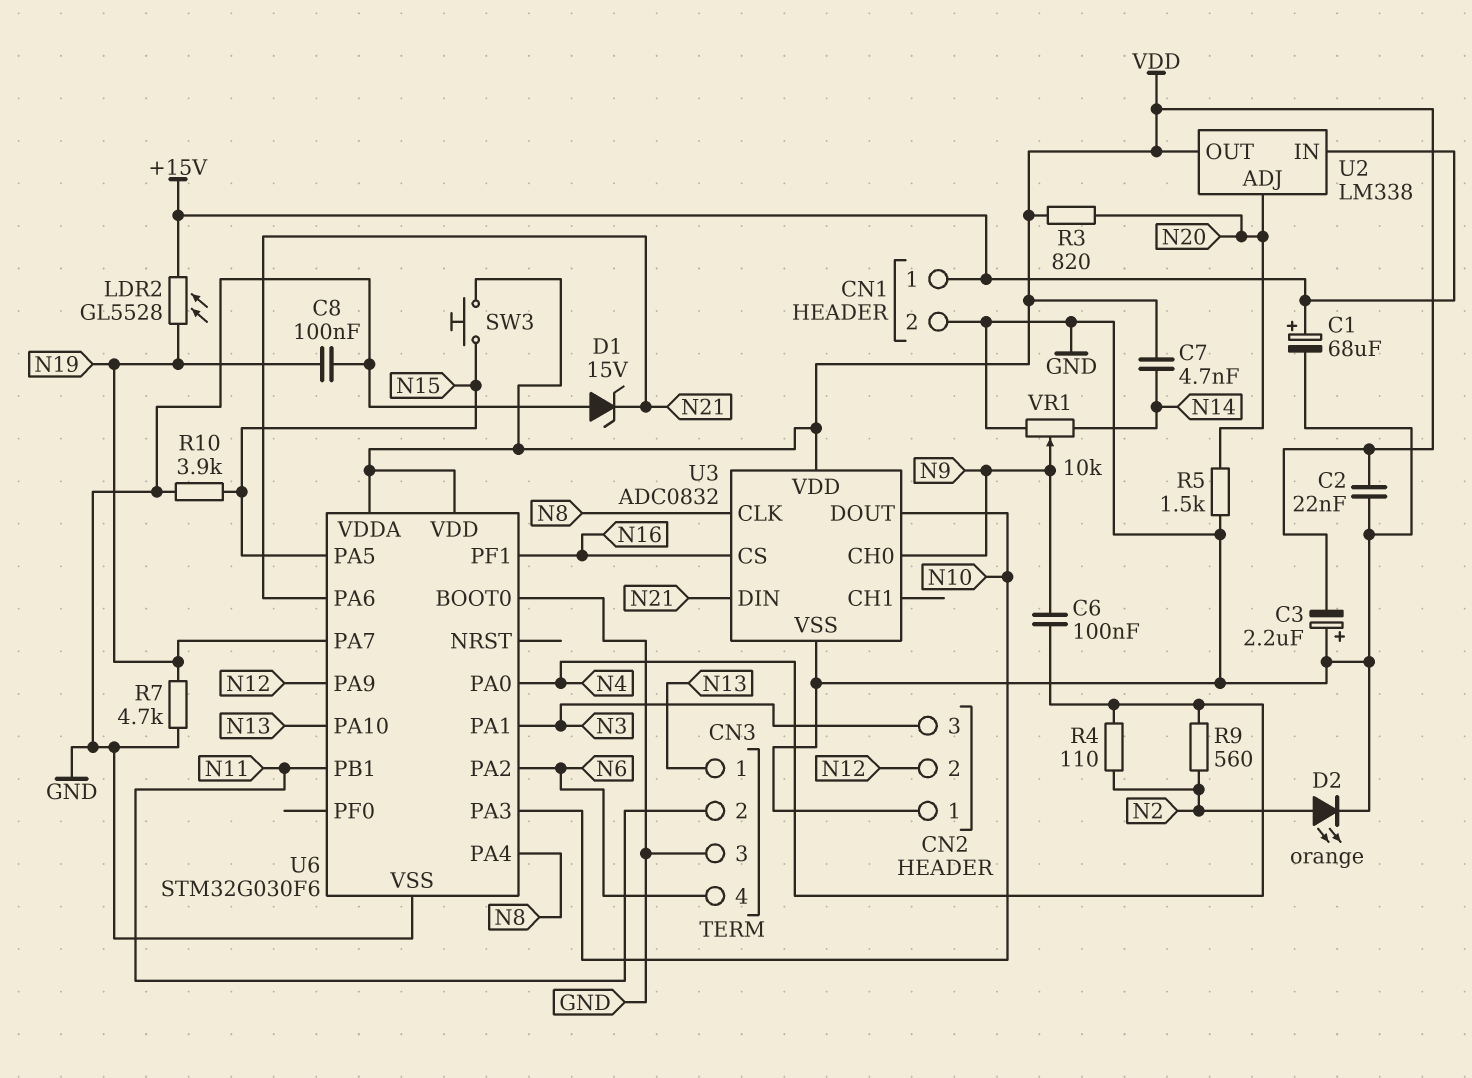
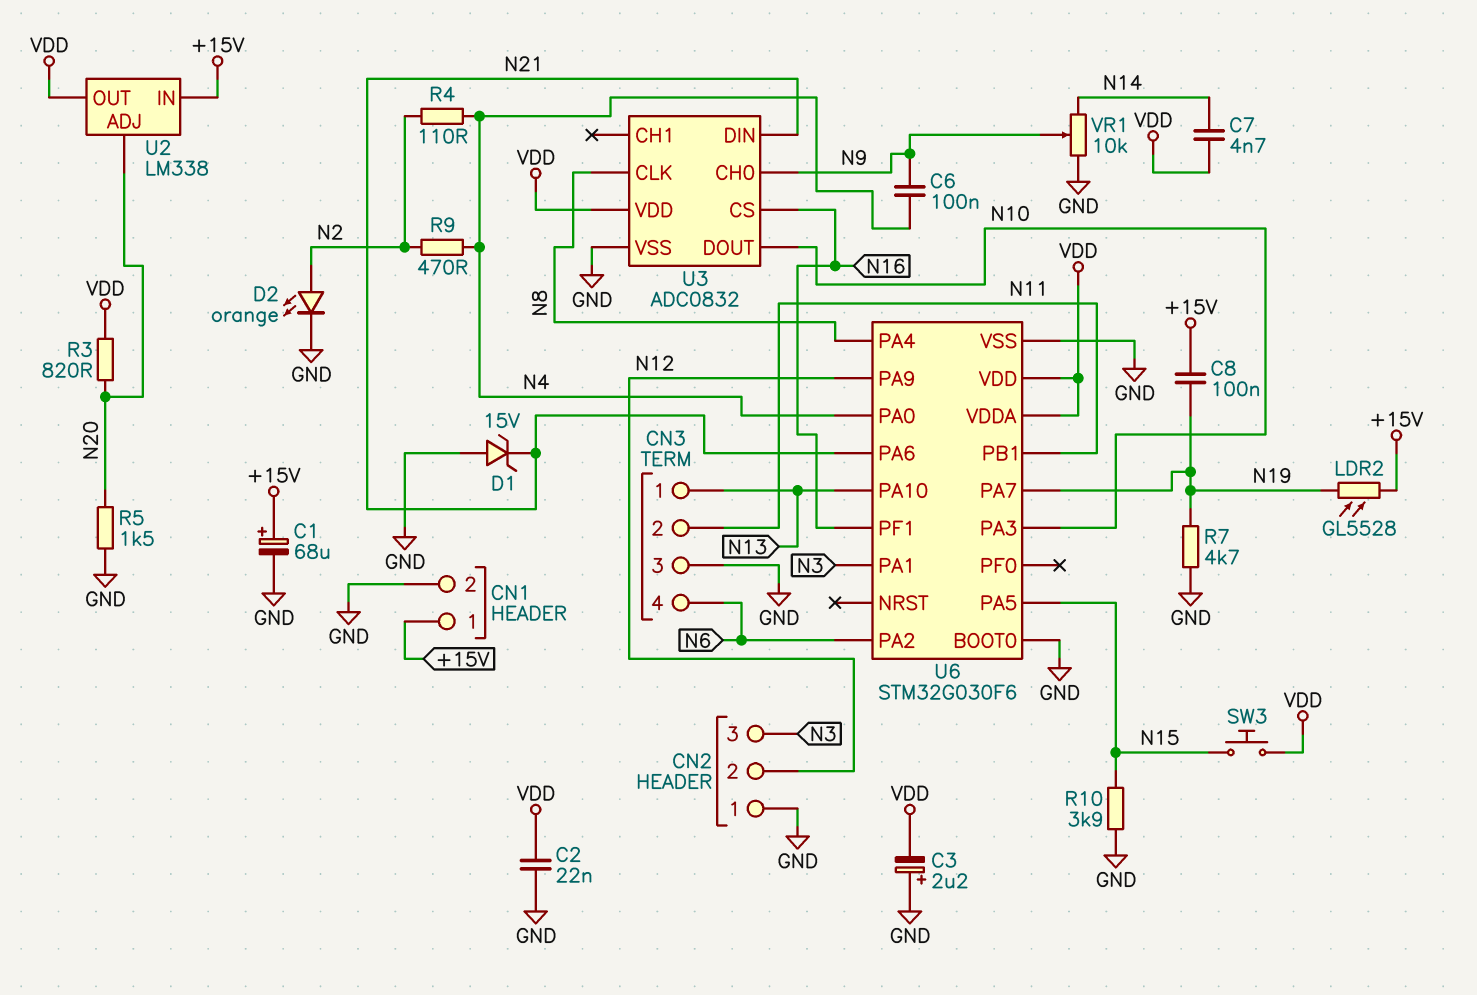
C8: 100nF (GND, N19) -> 100nF (+15V, N19)
R9: 560 (N2, N4) -> 470 (N2, N4)

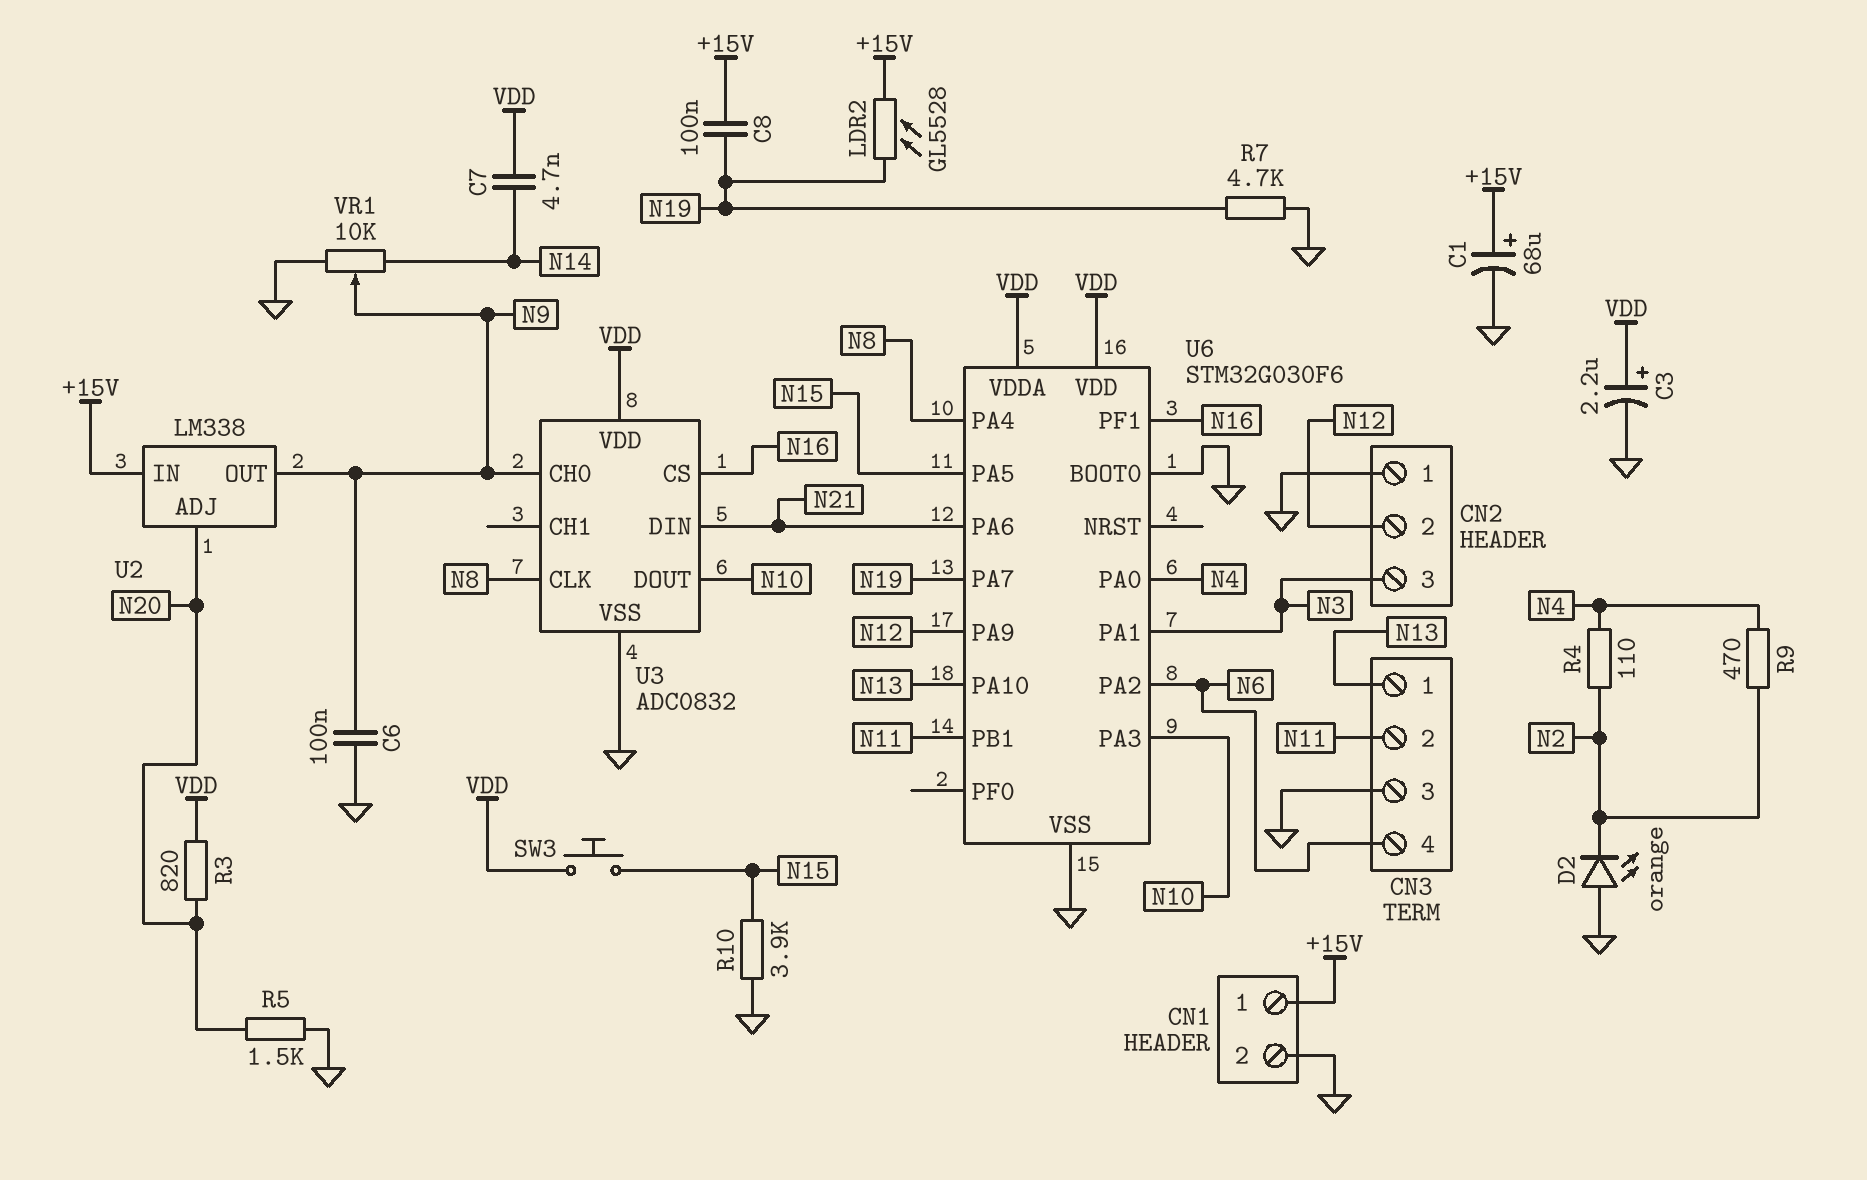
C2: 22nF (GND, VDD) -> none
C3: 2.2uF (plus GND, minus VDD) -> 2.2uF (plus VDD, minus GND)
C6: 100nF (N4, N9) -> 100nF (GND, N9)
D1: zener 15V (A GND, K N21) -> none
D2: LED orange (A N2, K GND) -> LED orange (A GND, K N2)
U2 pin OUT: VDD -> N9

